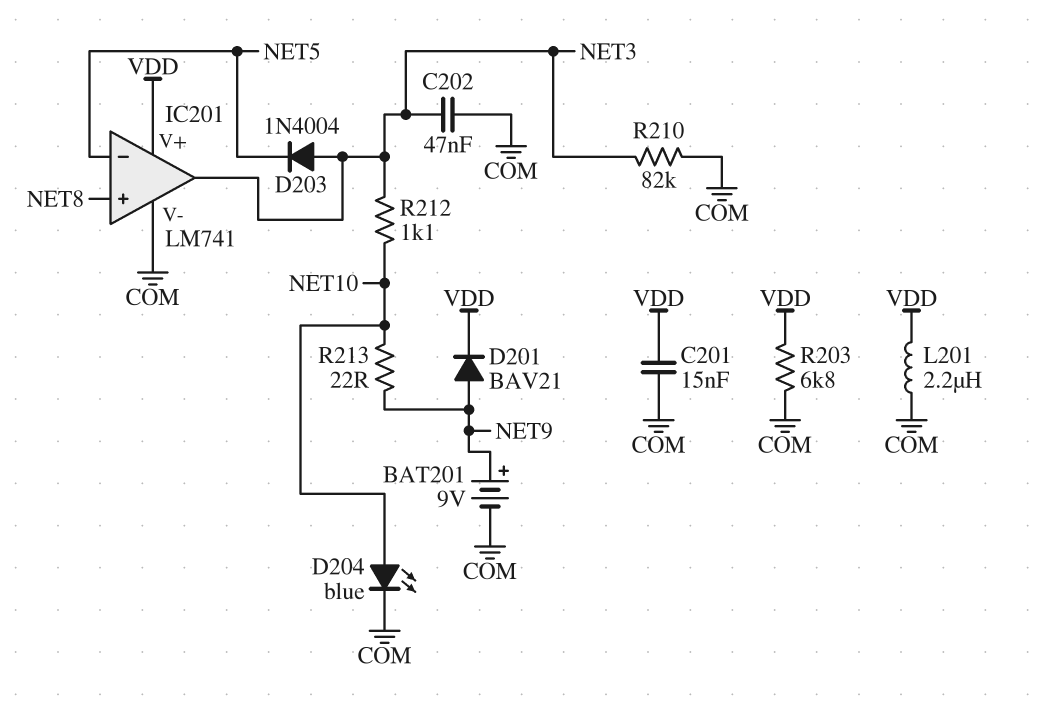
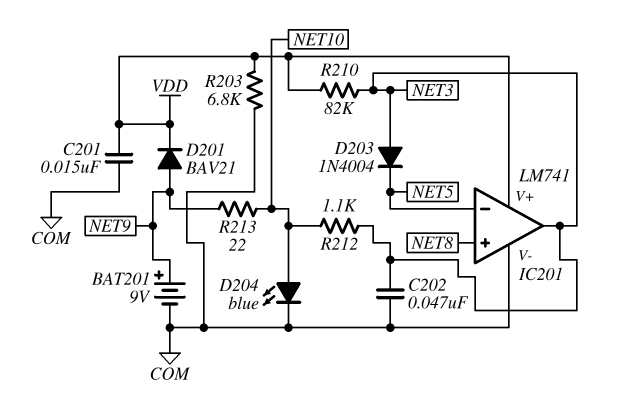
L201: 2.2uH (COM, VDD) -> none
R210: 82k (COM, NET3) -> 82k (NET3, VDD)

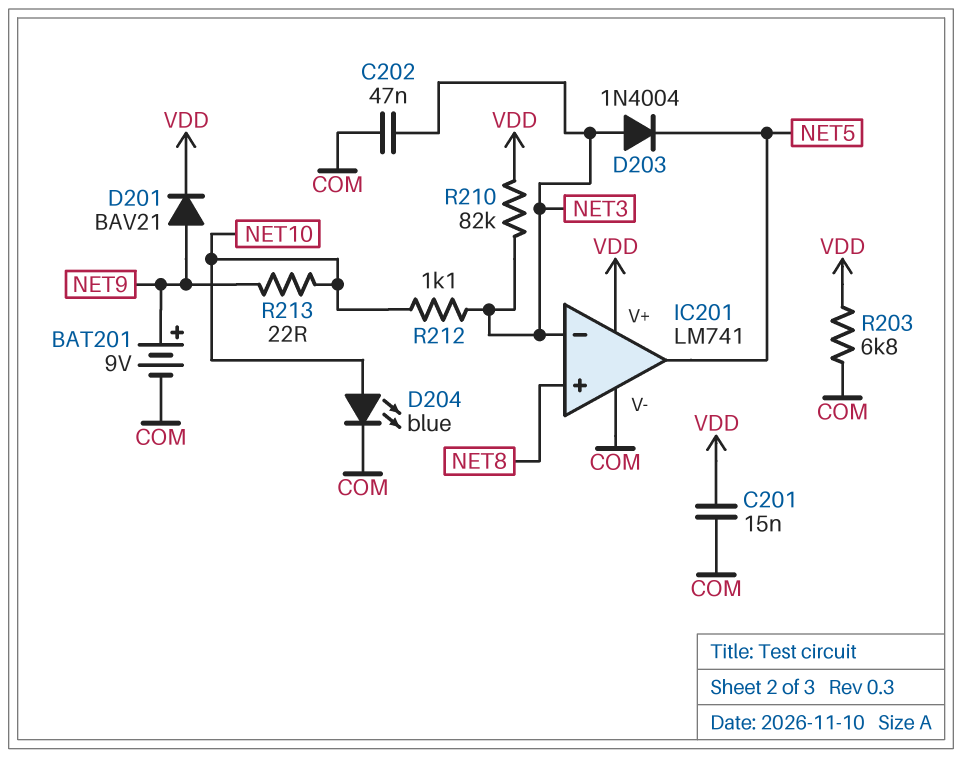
IC201 pin in-: NET5 -> NET3
IC201 pin out: NET3 -> NET5

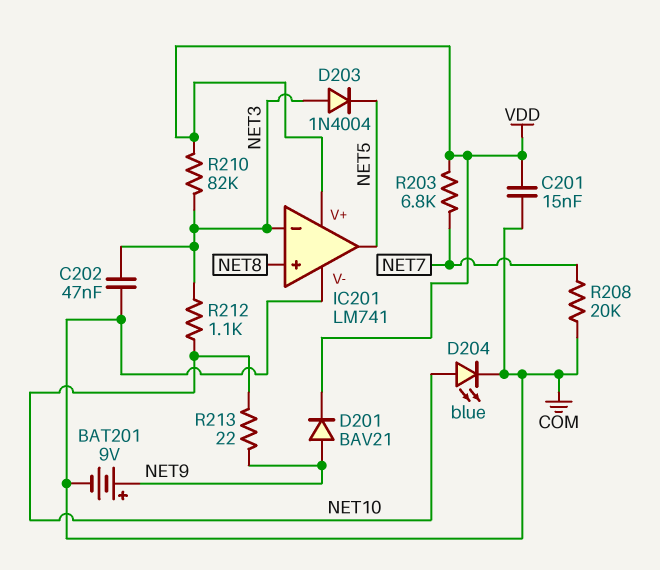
R203: 6.8k (COM, VDD) -> 6.8k (NET7, VDD)
R208: none -> 20k (COM, NET7)

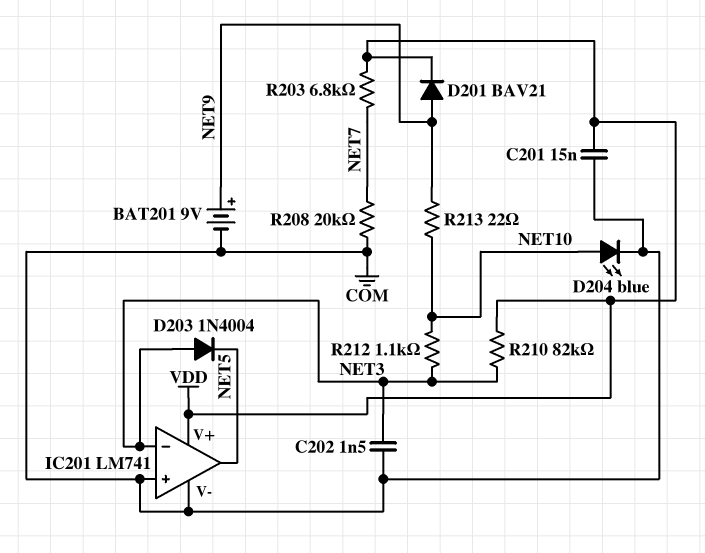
C202: 47nF (COM, NET3) -> 1.5nF (COM, NET3)
IC201 pin in+: NET8 -> COM

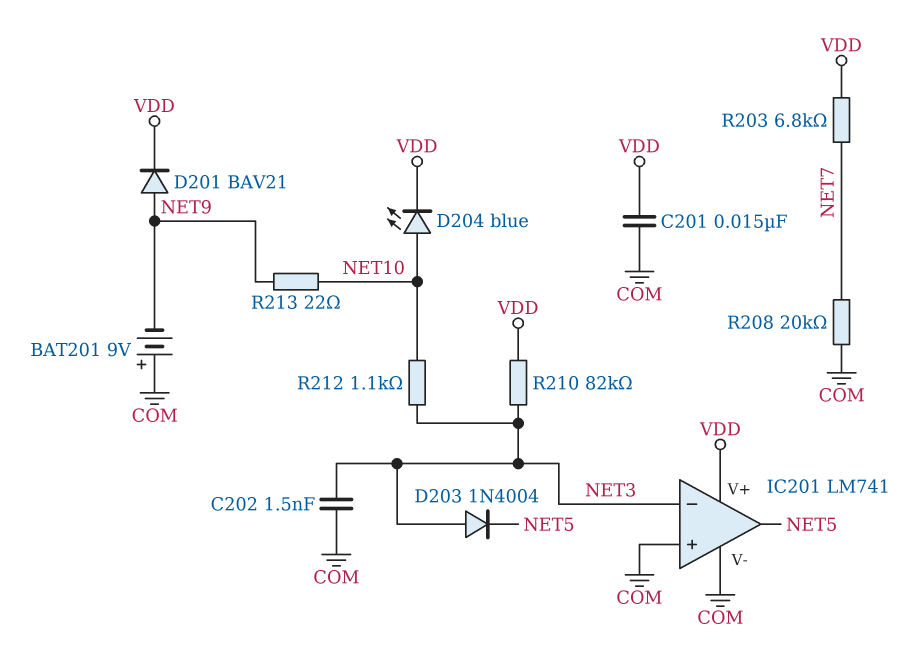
BAT201: 9V (plus NET9, minus COM) -> 9V (plus COM, minus NET9)
D204: LED blue (A NET10, K COM) -> LED blue (A NET10, K VDD)

